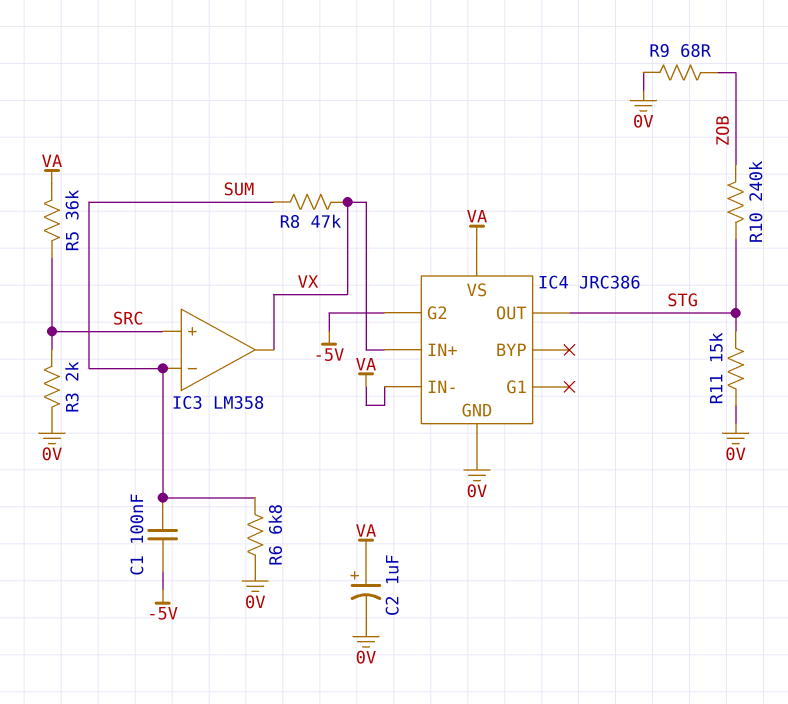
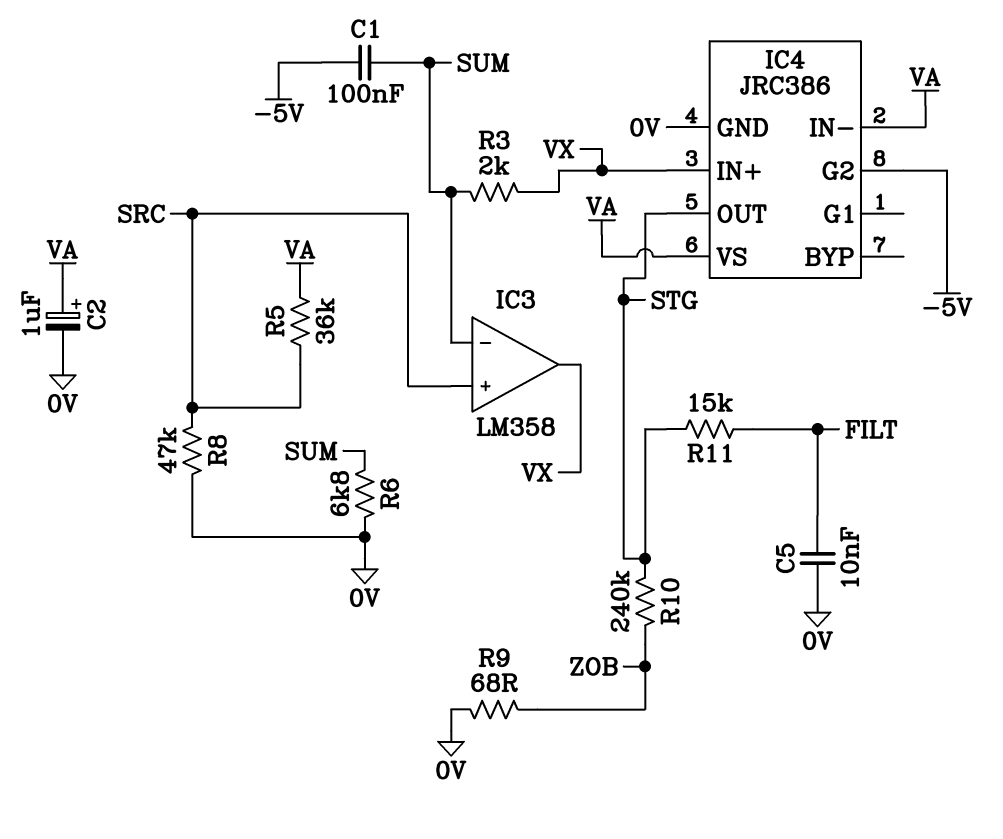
C5: none -> 10nF (0V, FILT)
R3: 2k (0V, SRC) -> 2k (SUM, VX)
R8: 47k (SUM, VX) -> 47k (0V, SRC)
R11: 15k (0V, STG) -> 15k (FILT, STG)

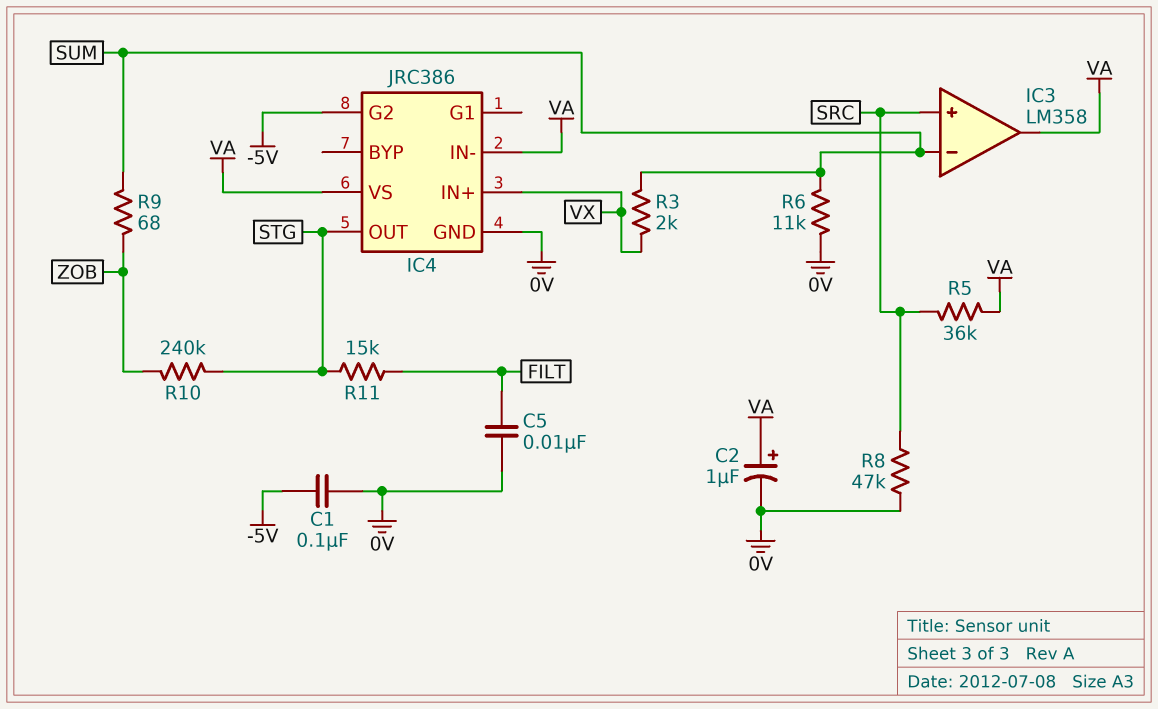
C1: 100nF (-5V, SUM) -> 100nF (-5V, 0V)
IC3 pin out: VX -> VA
R6: 6.8k (0V, SUM) -> 11k (0V, SUM)
R9: 68 (0V, ZOB) -> 68 (SUM, ZOB)

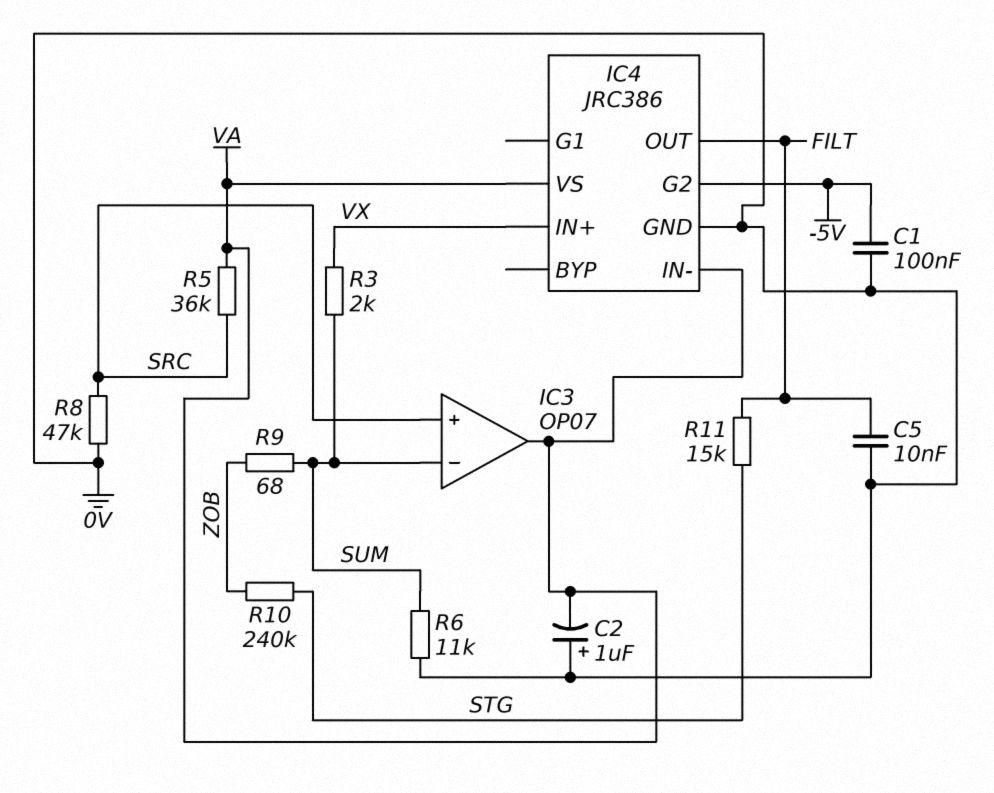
C2: 1uF (plus VA, minus 0V) -> 1uF (plus 0V, minus VA)
IC3: LM358 -> OP07
IC4 pin OUT: STG -> FILT

